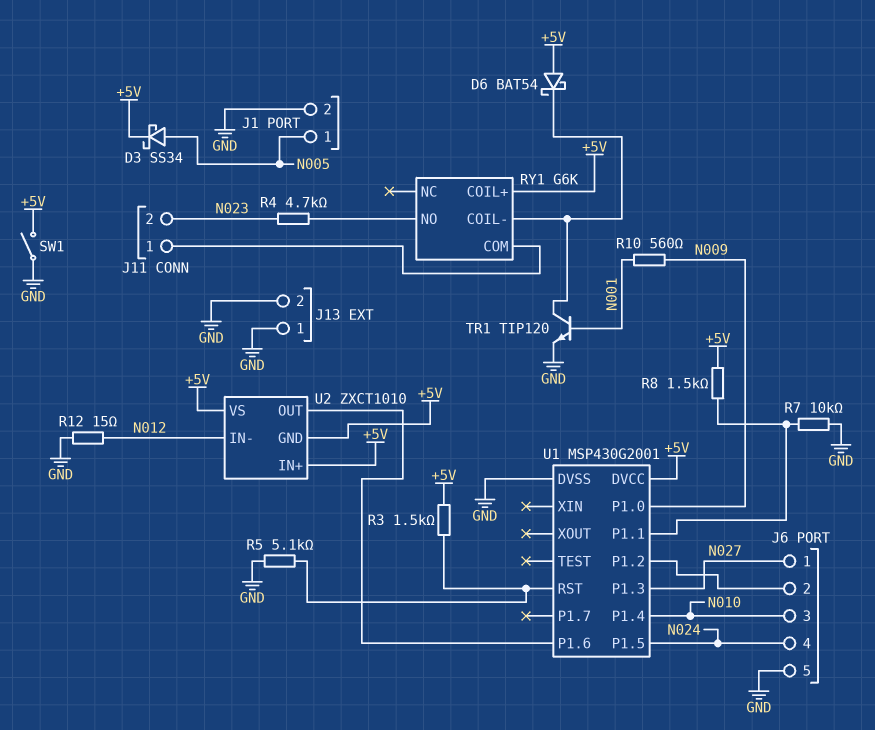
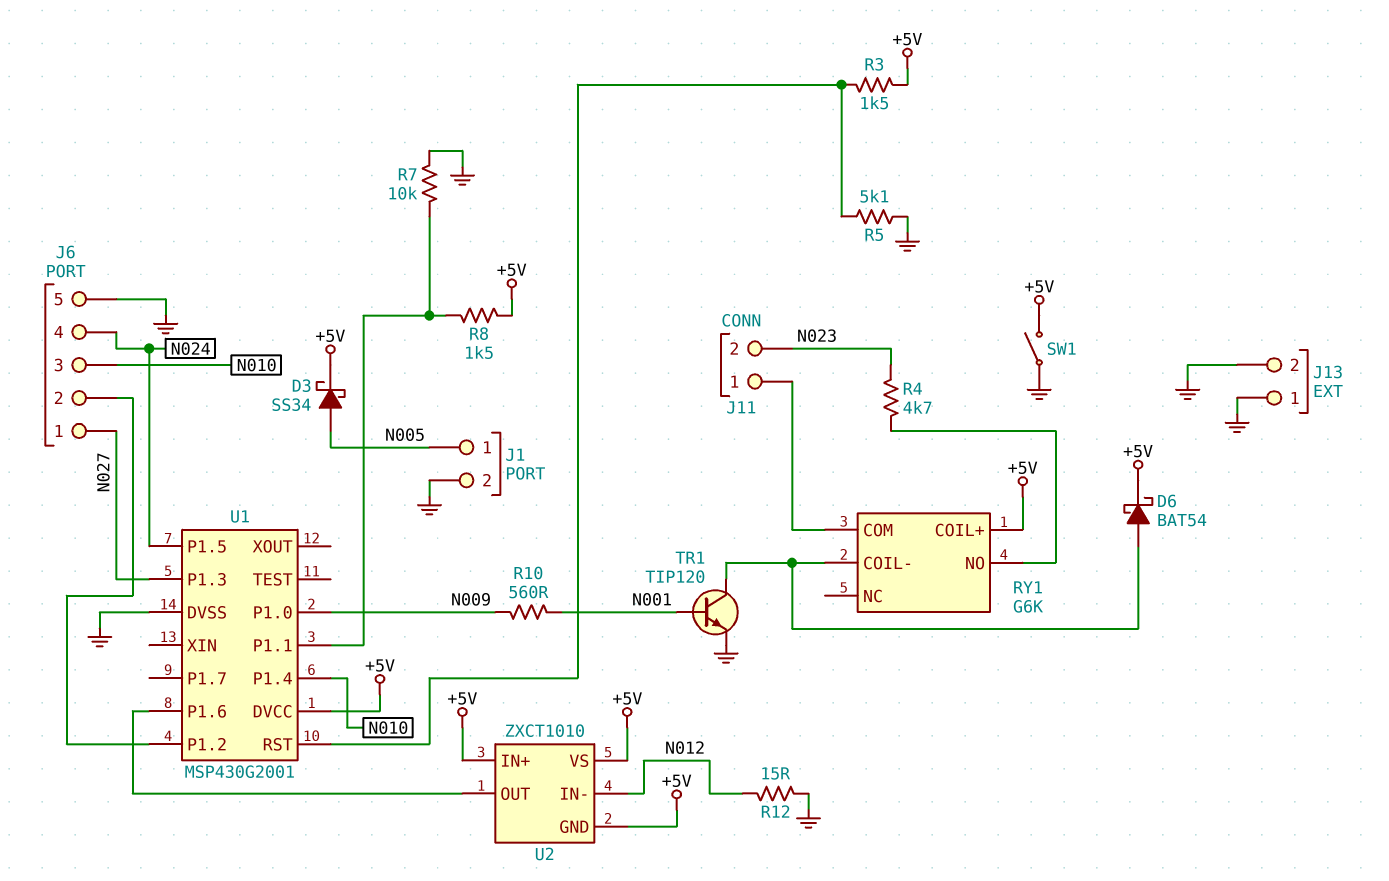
D6: schottky BAT54 (A +5V, K RY1/COIL-) -> schottky BAT54 (A RY1/COIL-, K +5V)

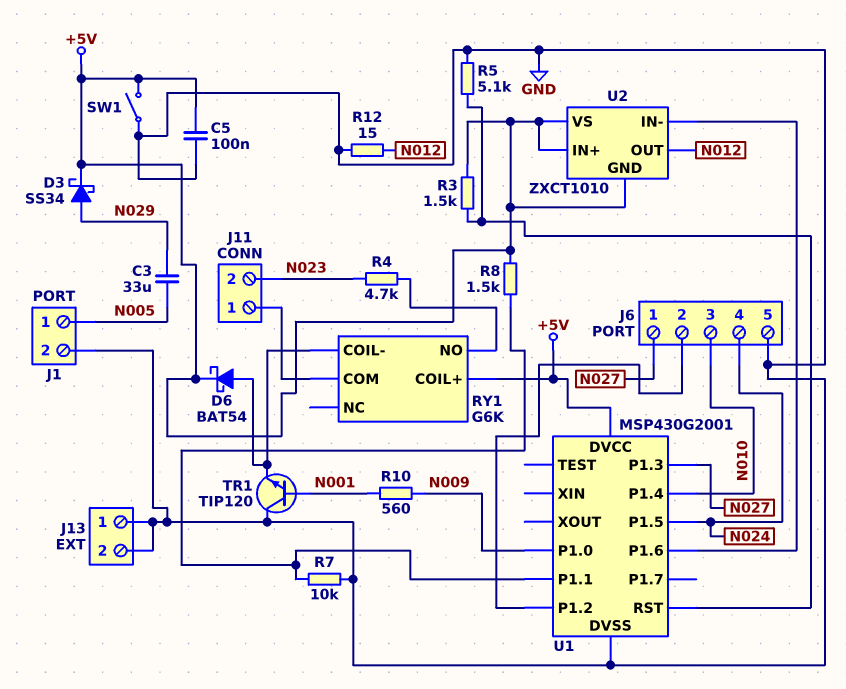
C3: none -> 33uF (N005, N029)
C5: none -> 100nF (+5V, GND)
D3: schottky SS34 (A N005, K +5V) -> schottky SS34 (A N029, K +5V)
TR1: NPN TIP120 (B N001, C RY1/COIL-, E GND) -> NPN TIP120 (B N001, C GND, E RY1/COIL-)
U2 pin IN-: N012 -> U1/P1.6
U2 pin OUT: U1/P1.6 -> N012

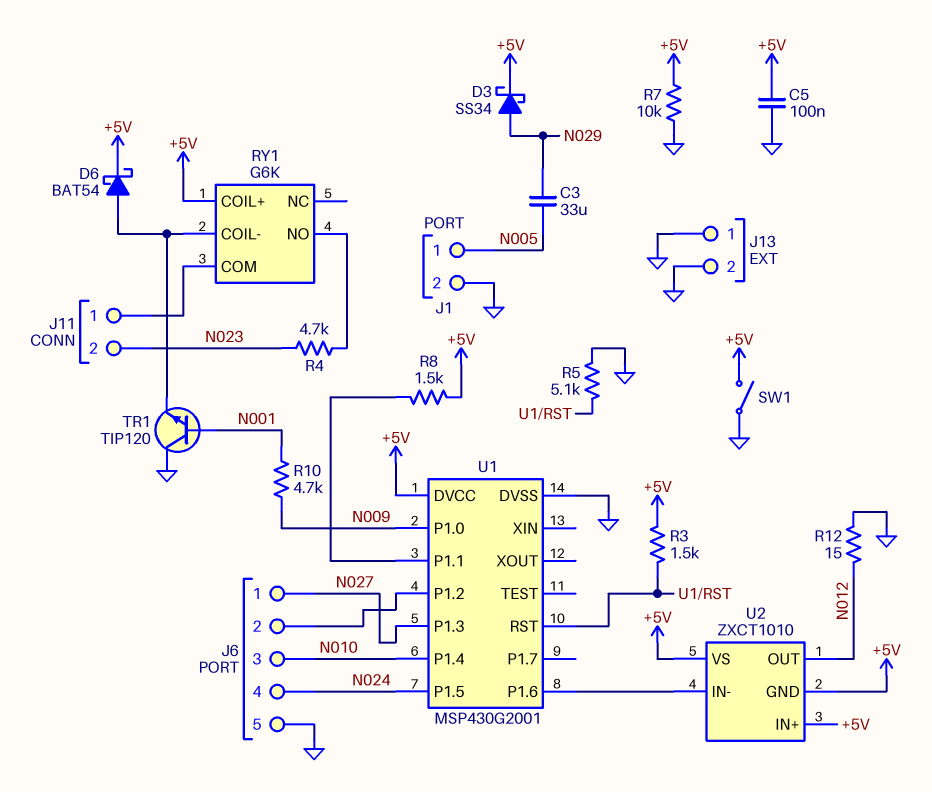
R7: 10k (GND, U1/P1.1) -> 10k (+5V, GND)
R10: 560 (N001, N009) -> 4.7k (N001, N009)

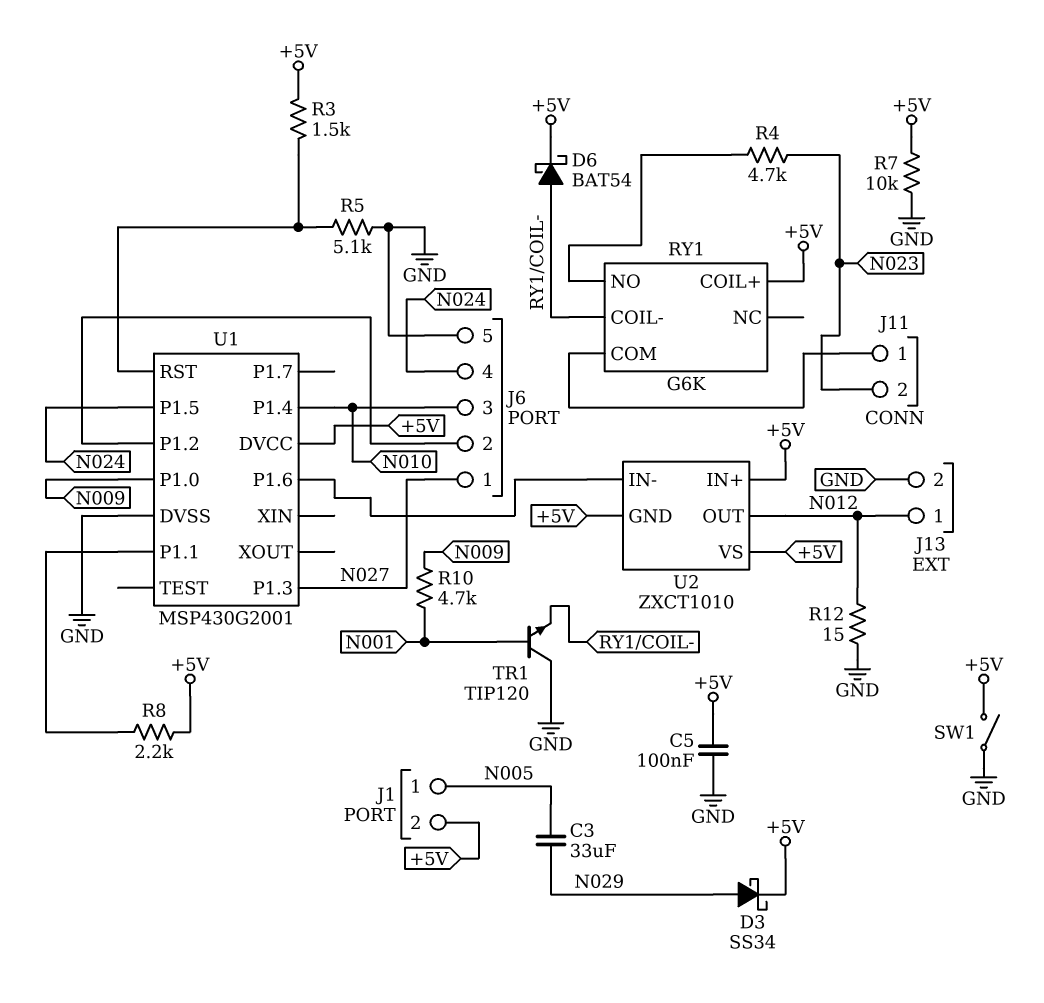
J1 pin 2: GND -> +5V
J13 pin 1: GND -> N012
R8: 1.5k (+5V, U1/P1.1) -> 2.2k (+5V, U1/P1.1)

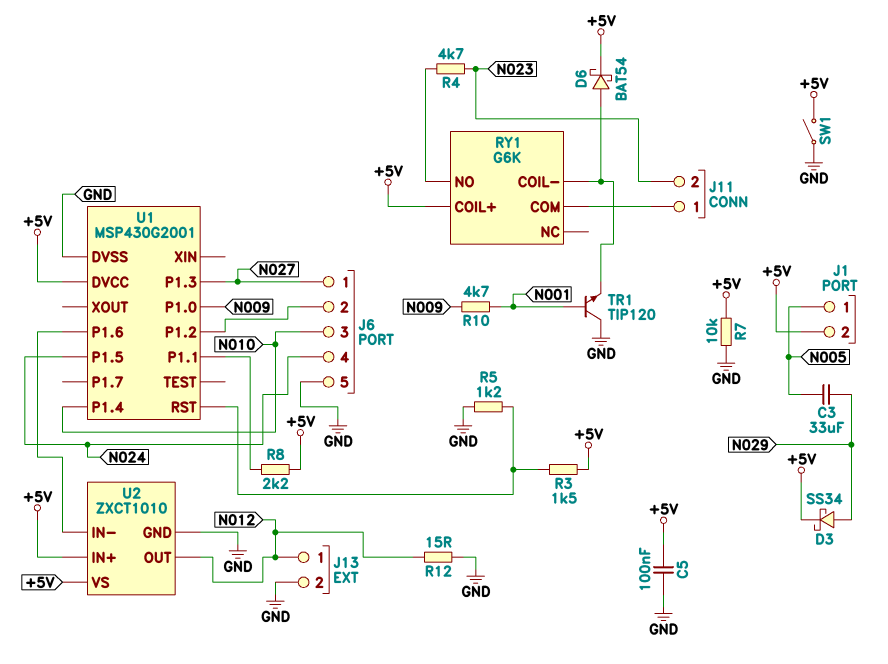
R5: 5.1k (GND, U1/RST) -> 1.2k (GND, U1/RST)
U2 pin GND: +5V -> GND

